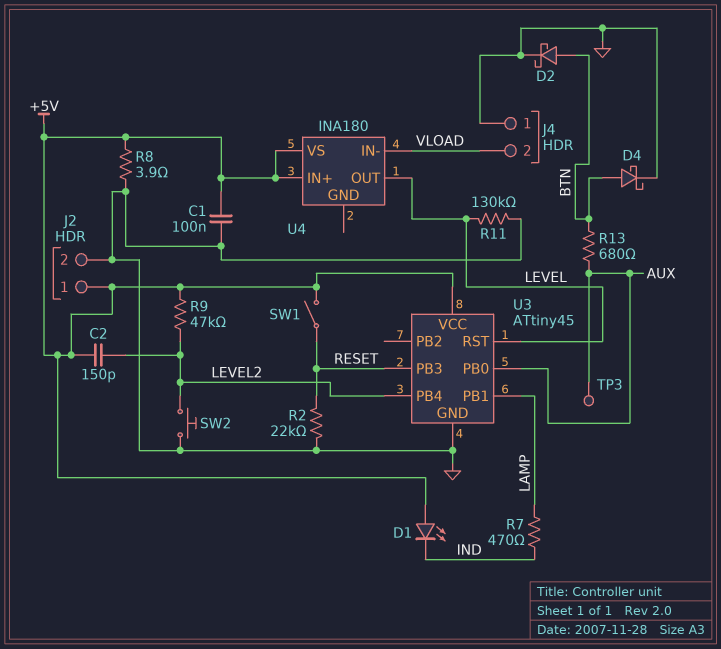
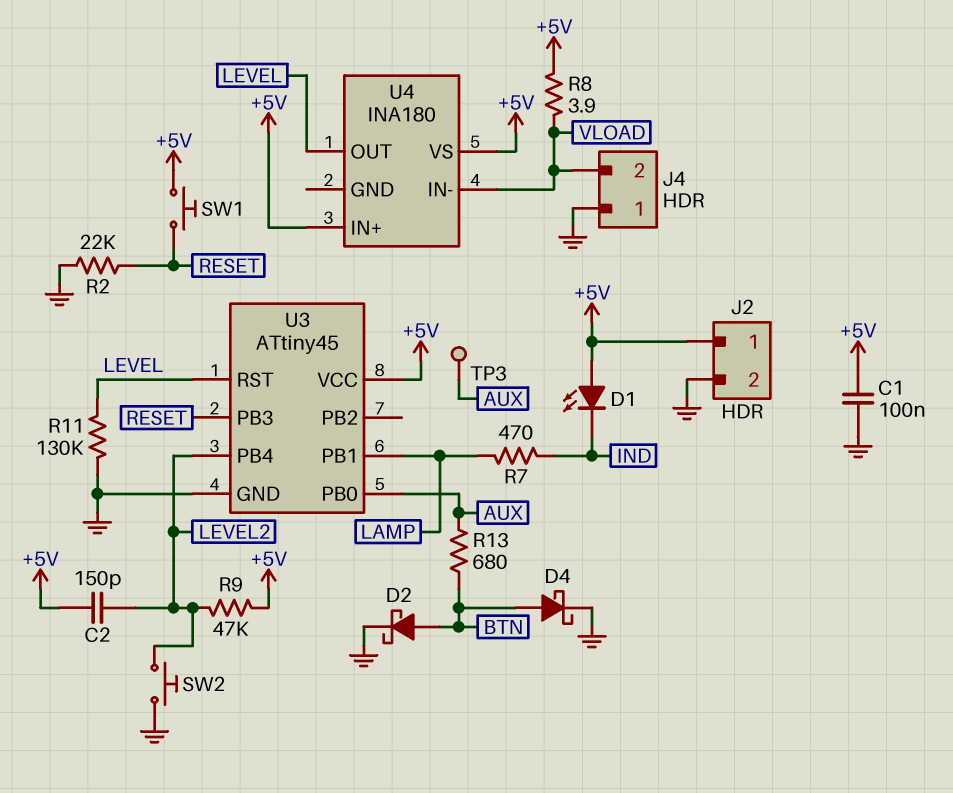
R8: 3.9 (+5V, GND) -> 3.9 (+5V, VLOAD)
SW1: switch (+5V, RESET) -> button (+5V, RESET)

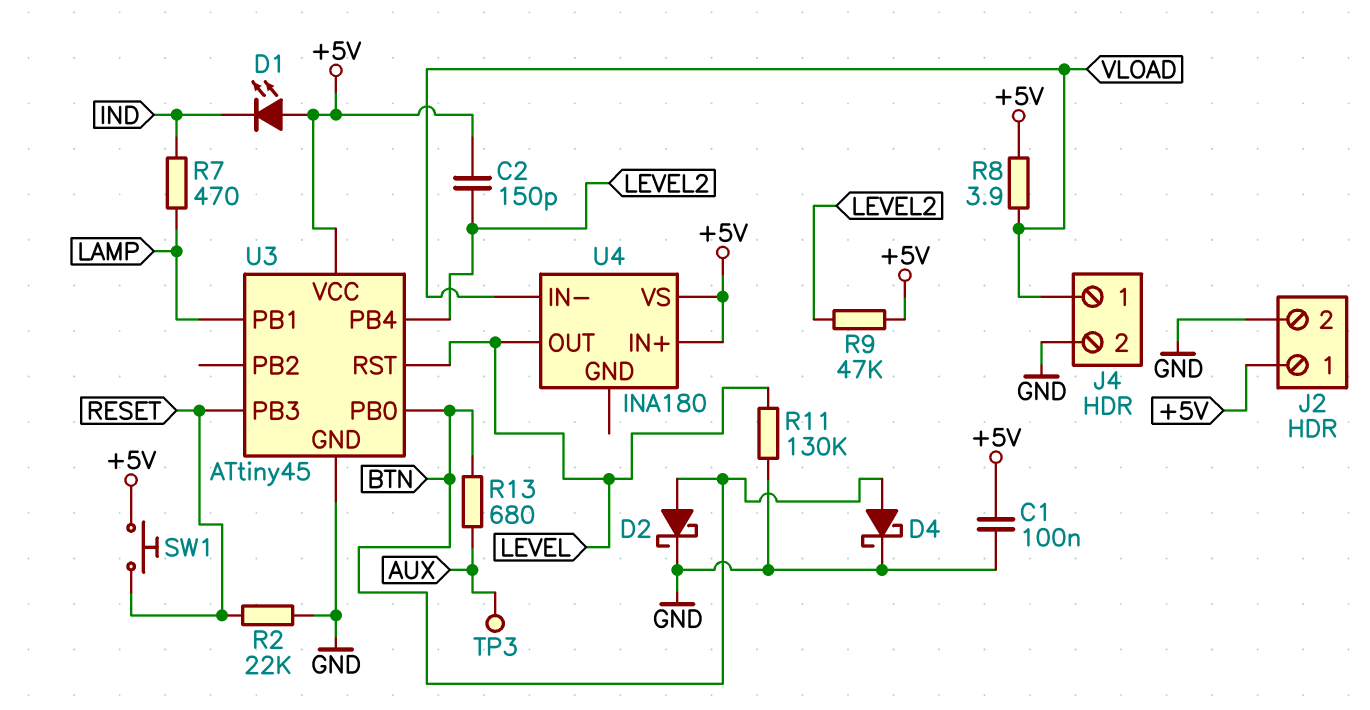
J4 pin 1: GND -> VLOAD
J4 pin 2: VLOAD -> GND
SW2: button (GND, LEVEL2) -> none
U3 pin PB0: AUX -> BTN

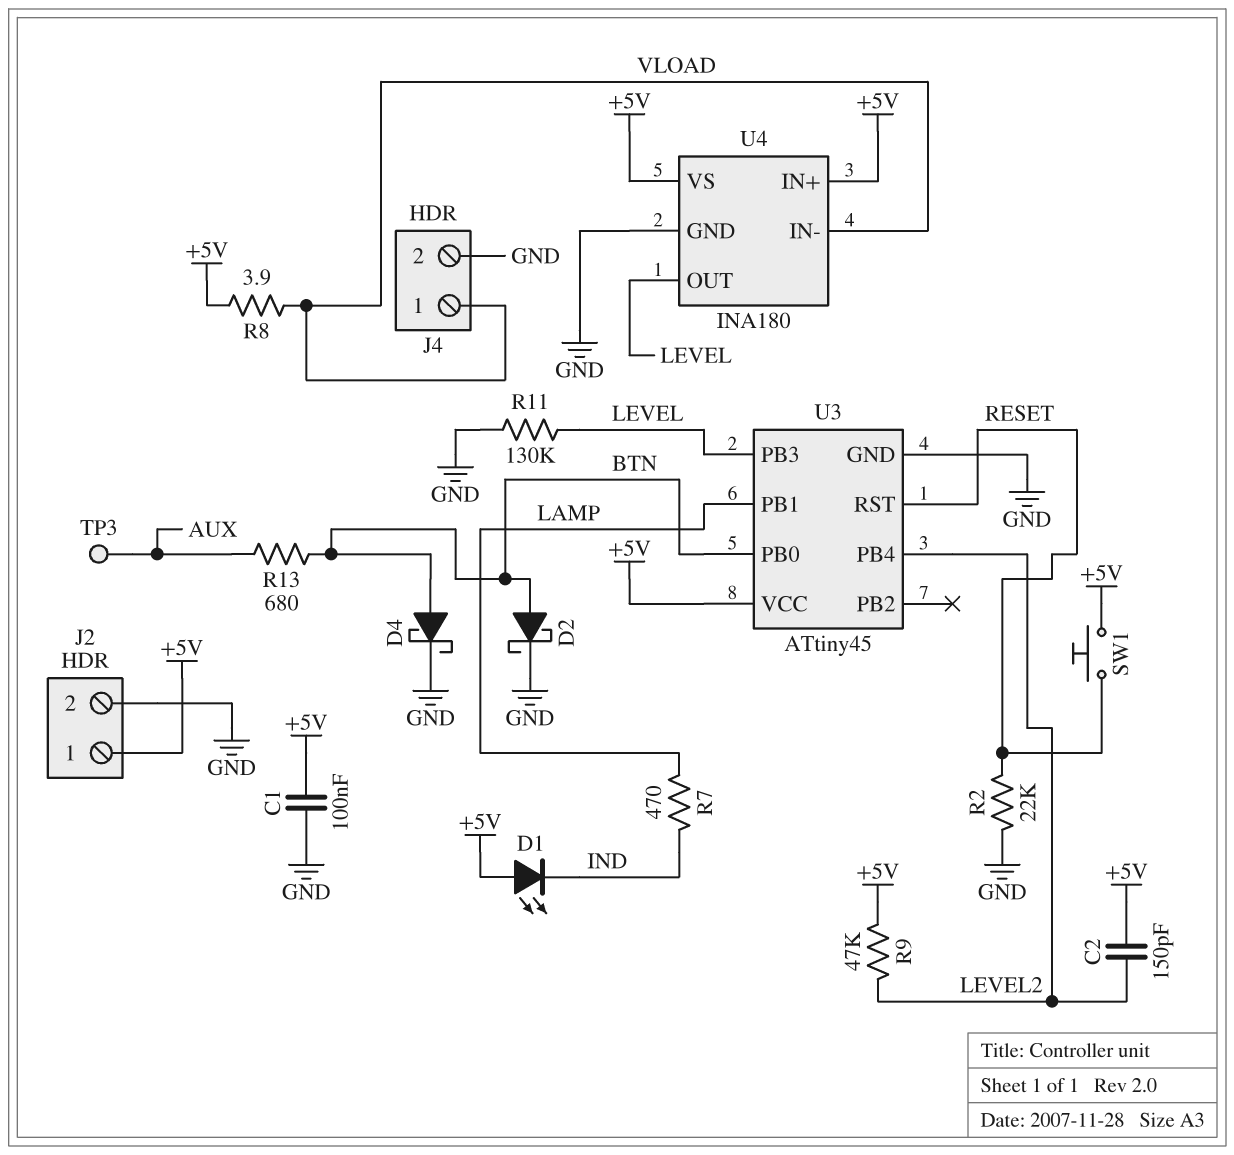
U3 pin PB3: RESET -> LEVEL
U3 pin RST: LEVEL -> RESET
U4 pin GND: none -> GND

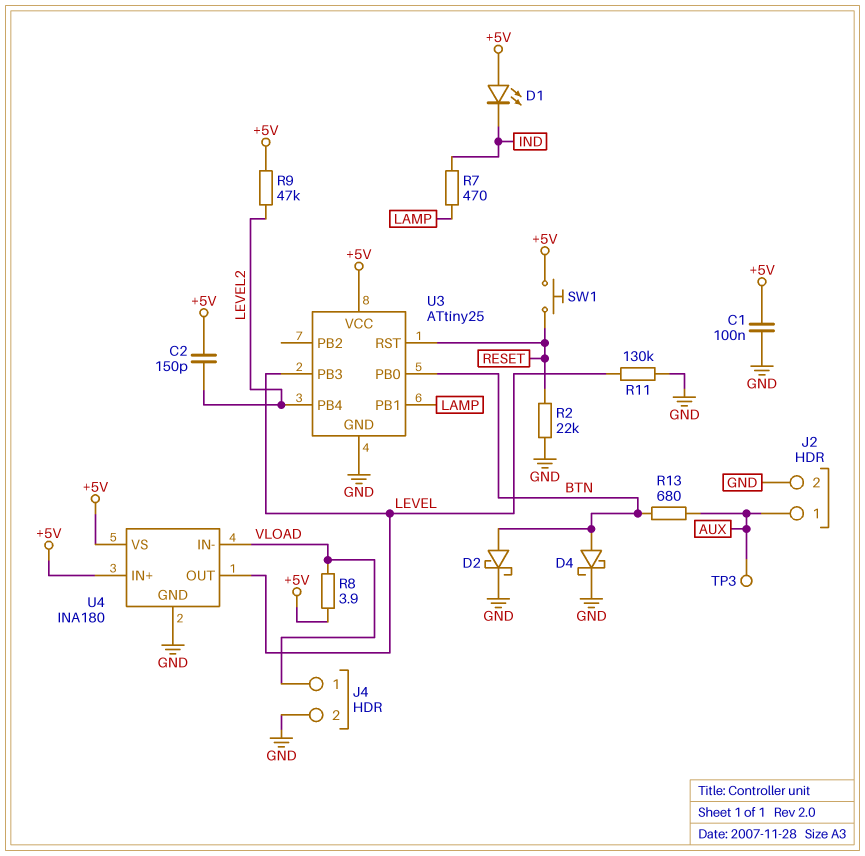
J2 pin 1: +5V -> AUX
U3: ATtiny45 -> ATtiny25

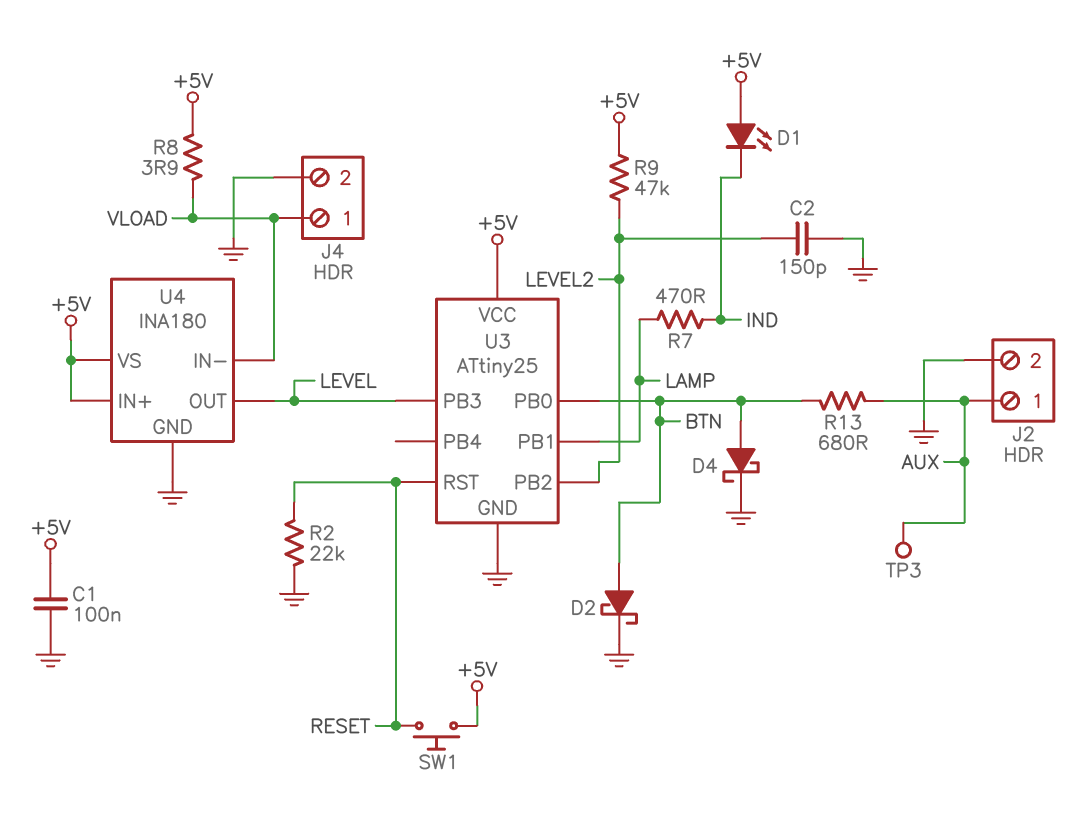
C2: 150pF (+5V, LEVEL2) -> 150pF (GND, LEVEL2)
R11: 130k (GND, LEVEL) -> none
U3 pin PB2: none -> LEVEL2
U3 pin PB4: LEVEL2 -> none

